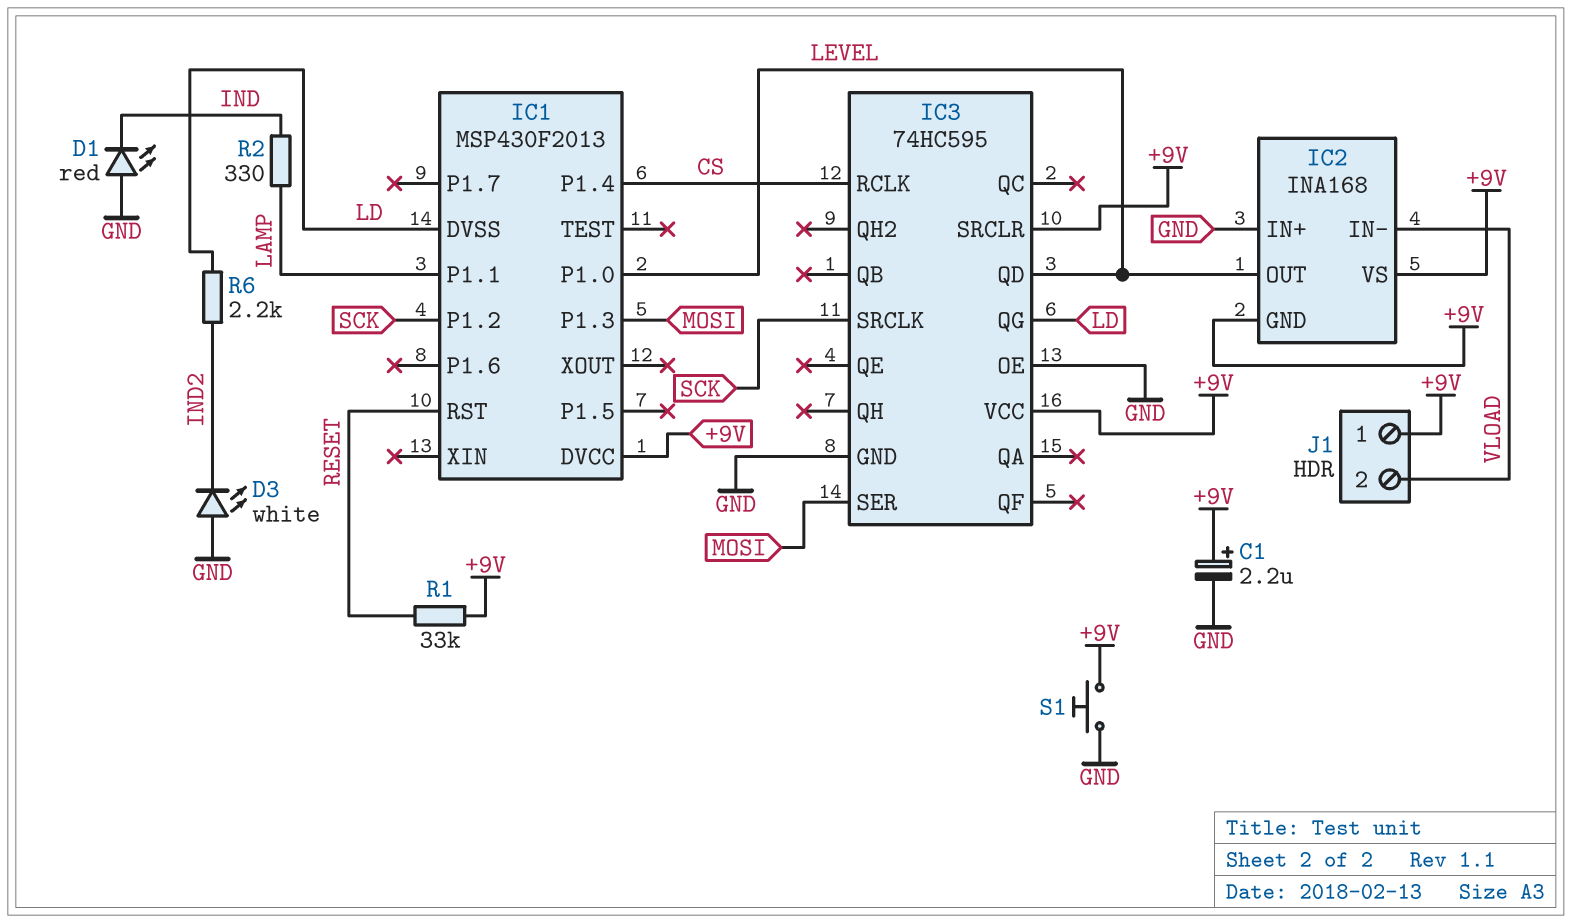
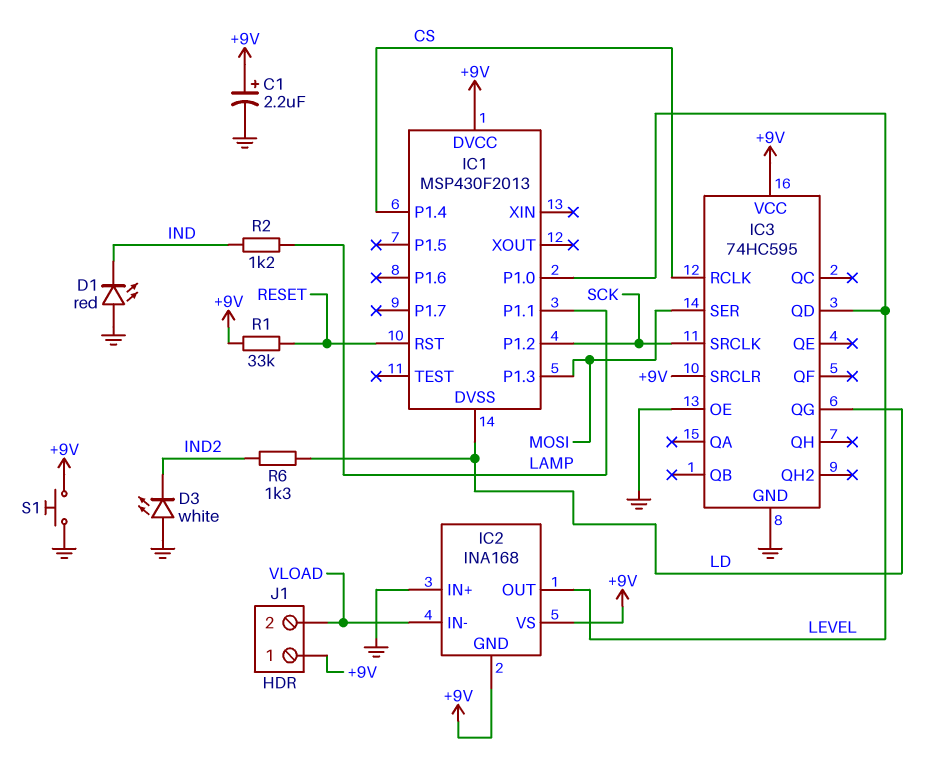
R2: 330 (IND, LAMP) -> 1.2k (IND, LAMP)
R6: 2.2k (IND2, LD) -> 1.3k (IND2, LD)

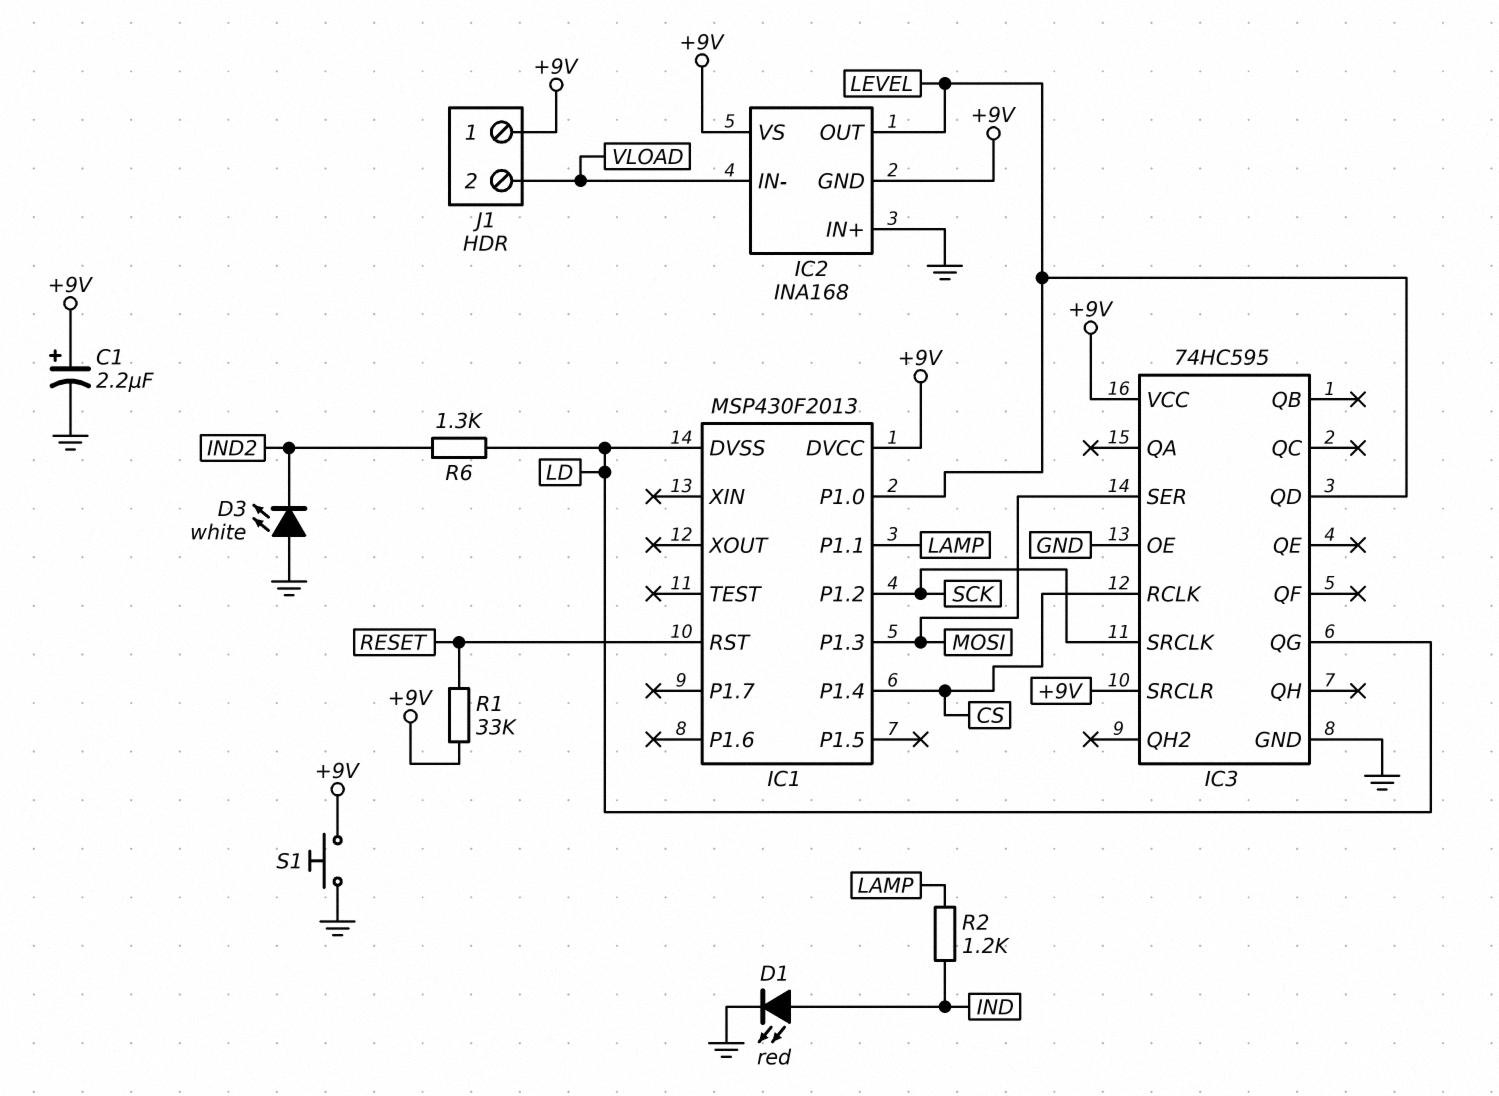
D1: LED red (A GND, K IND) -> LED red (A IND, K GND)

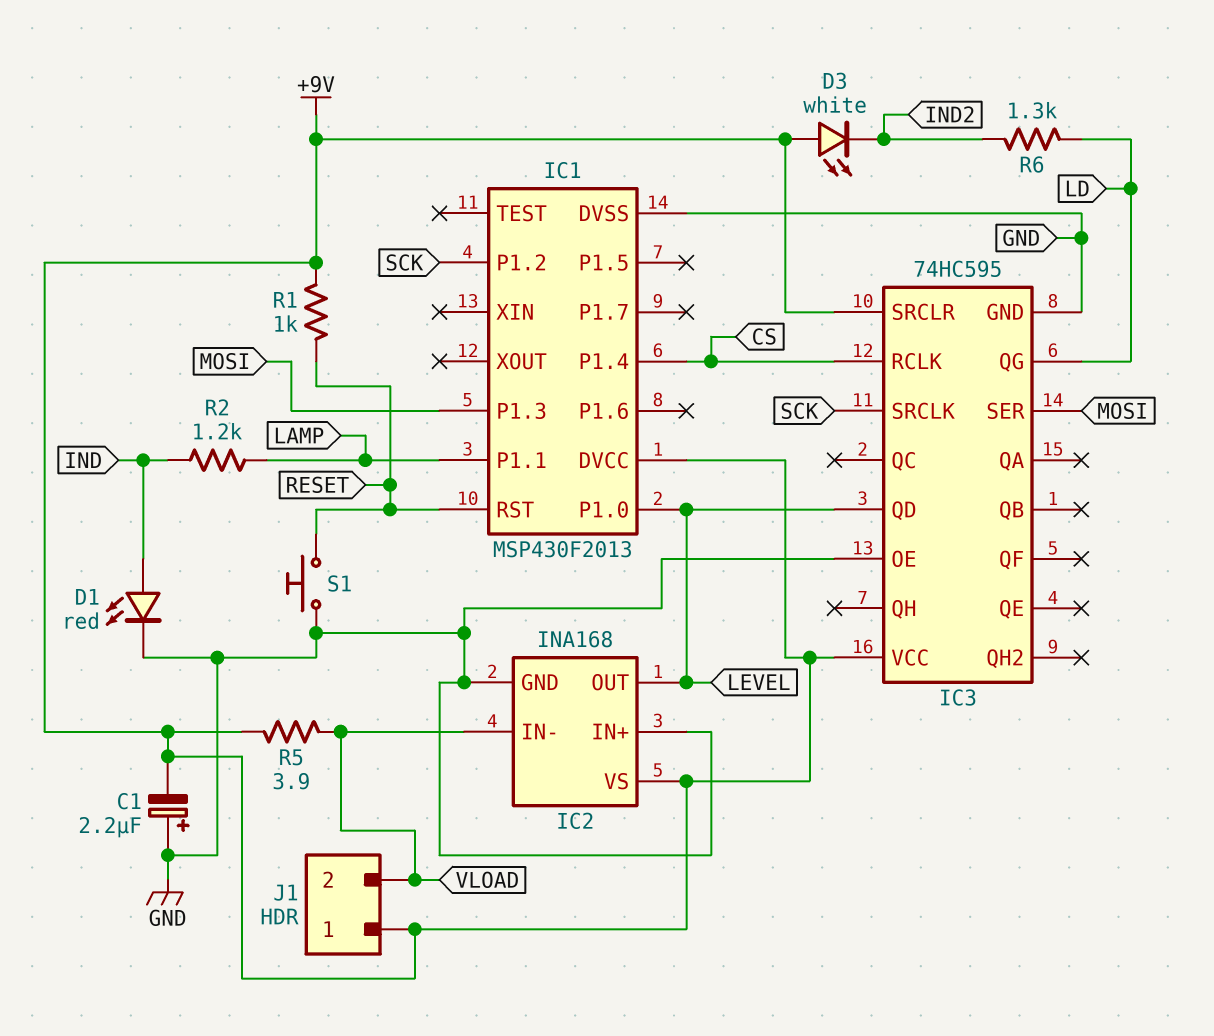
C1: 2.2uF (plus +9V, minus GND) -> 2.2uF (plus GND, minus +9V)
D3: LED white (A GND, K IND2) -> LED white (A +9V, K IND2)
IC1 pin DVSS: LD -> GND
IC2 pin GND: +9V -> GND
R1: 33k (+9V, RESET) -> 1k (+9V, RESET)
R5: none -> 3.9 (+9V, VLOAD)
S1: button (+9V, GND) -> button (GND, RESET)

